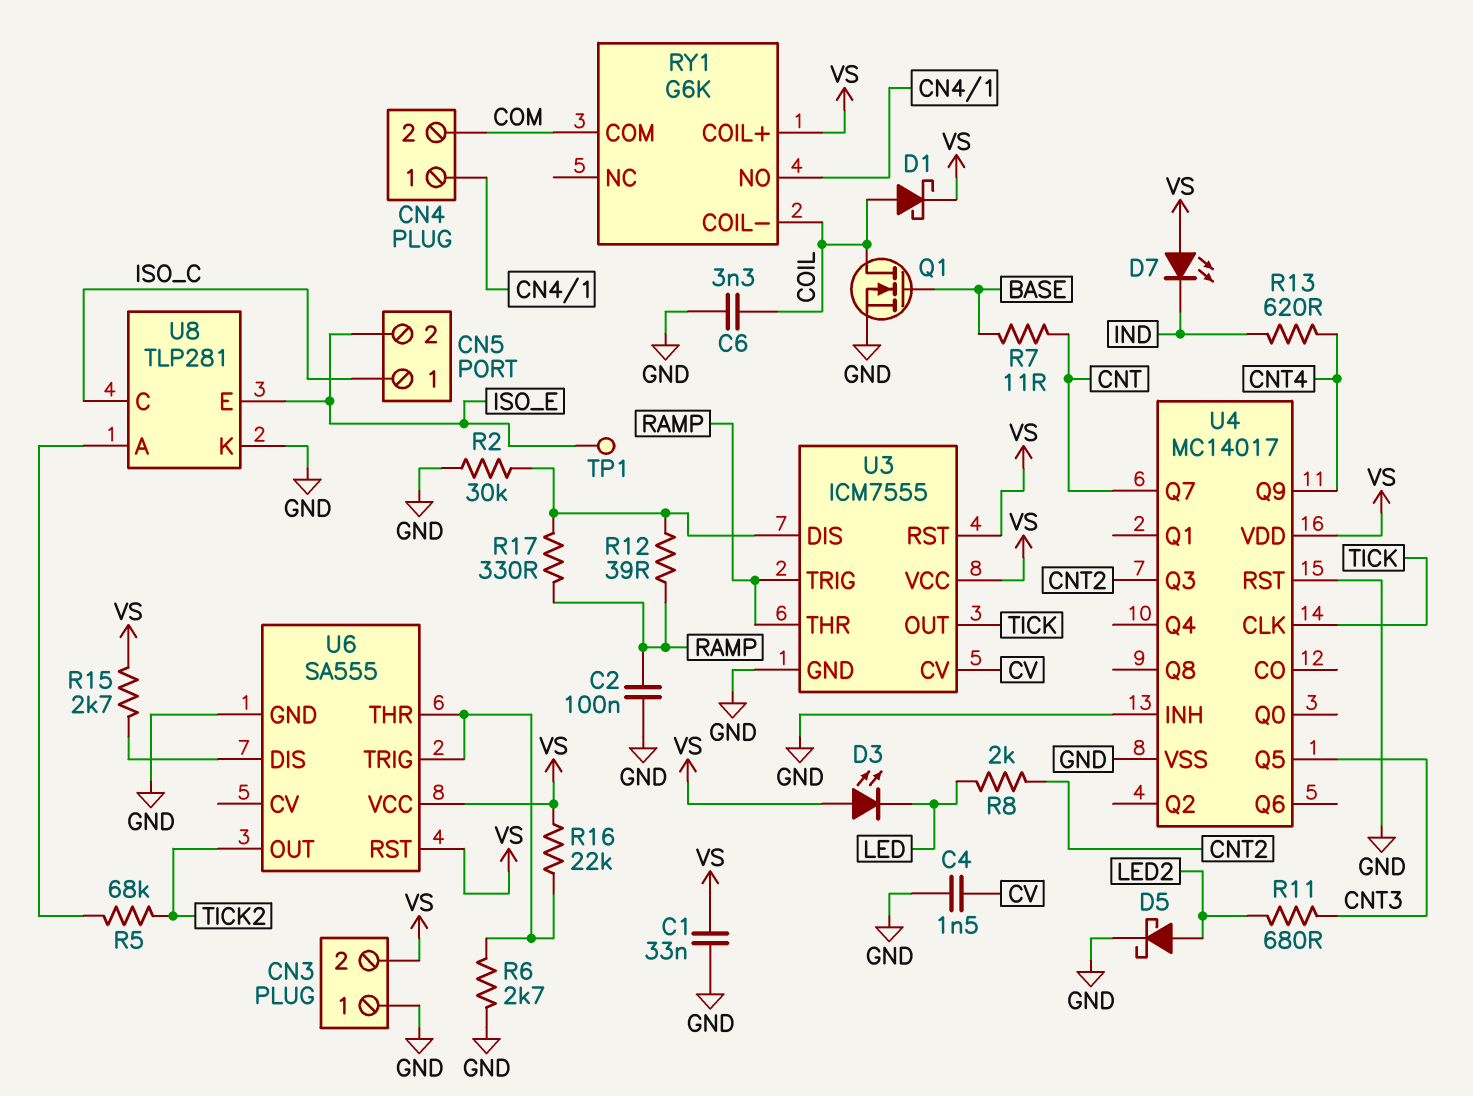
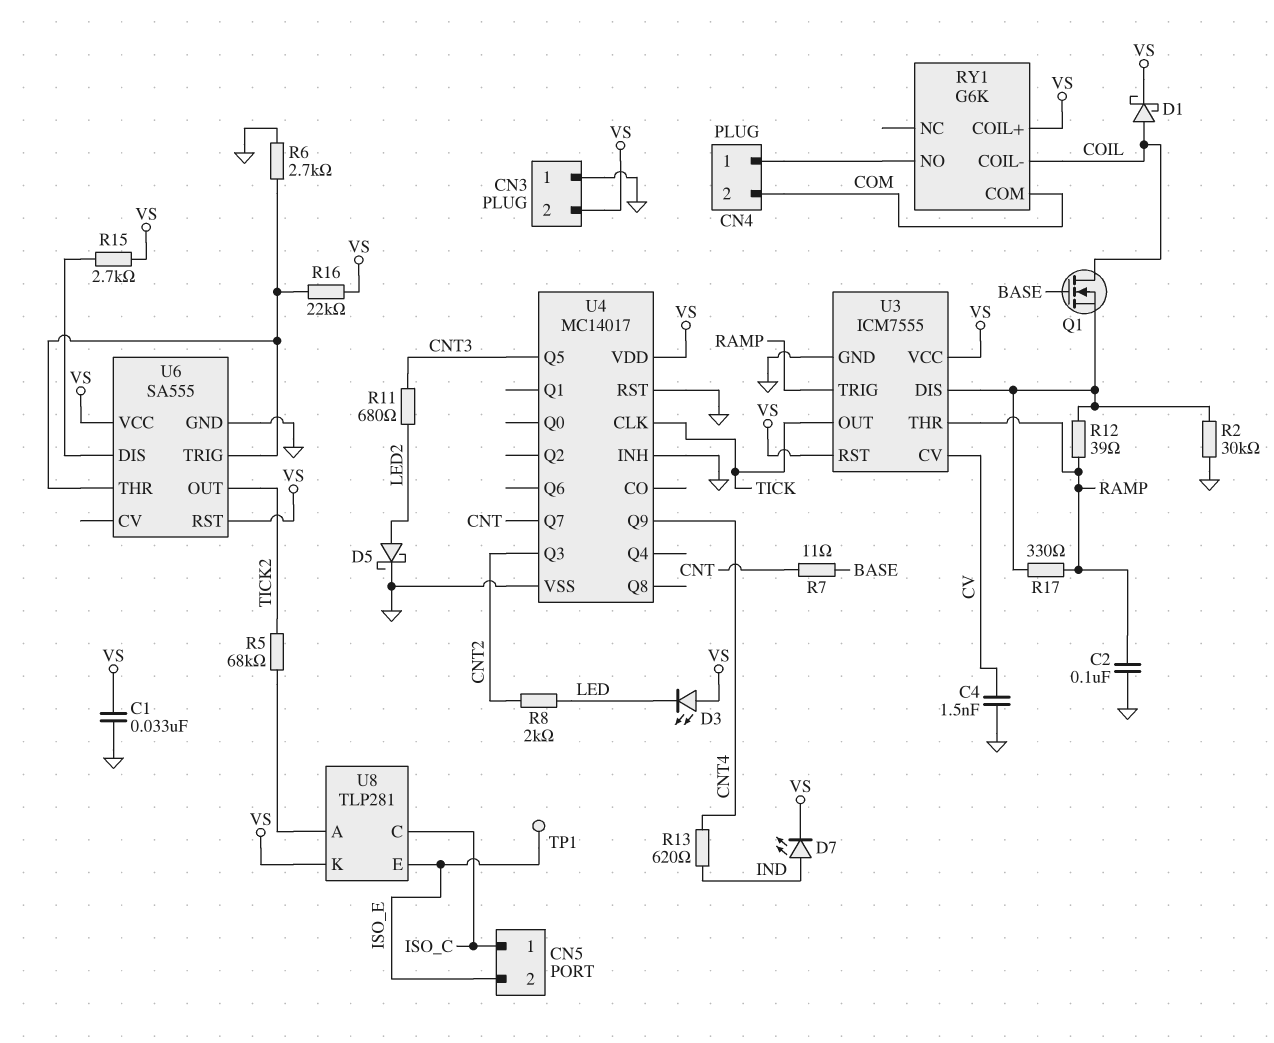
C6: 3.3nF (COIL, GND) -> none
D7: LED (A VS, K IND) -> LED (A IND, K VS)
Q1: NMOS (G BASE, D COIL, S GND) -> NMOS (G BASE, D COIL, S U3/DIS)
U8 pin K: GND -> VS

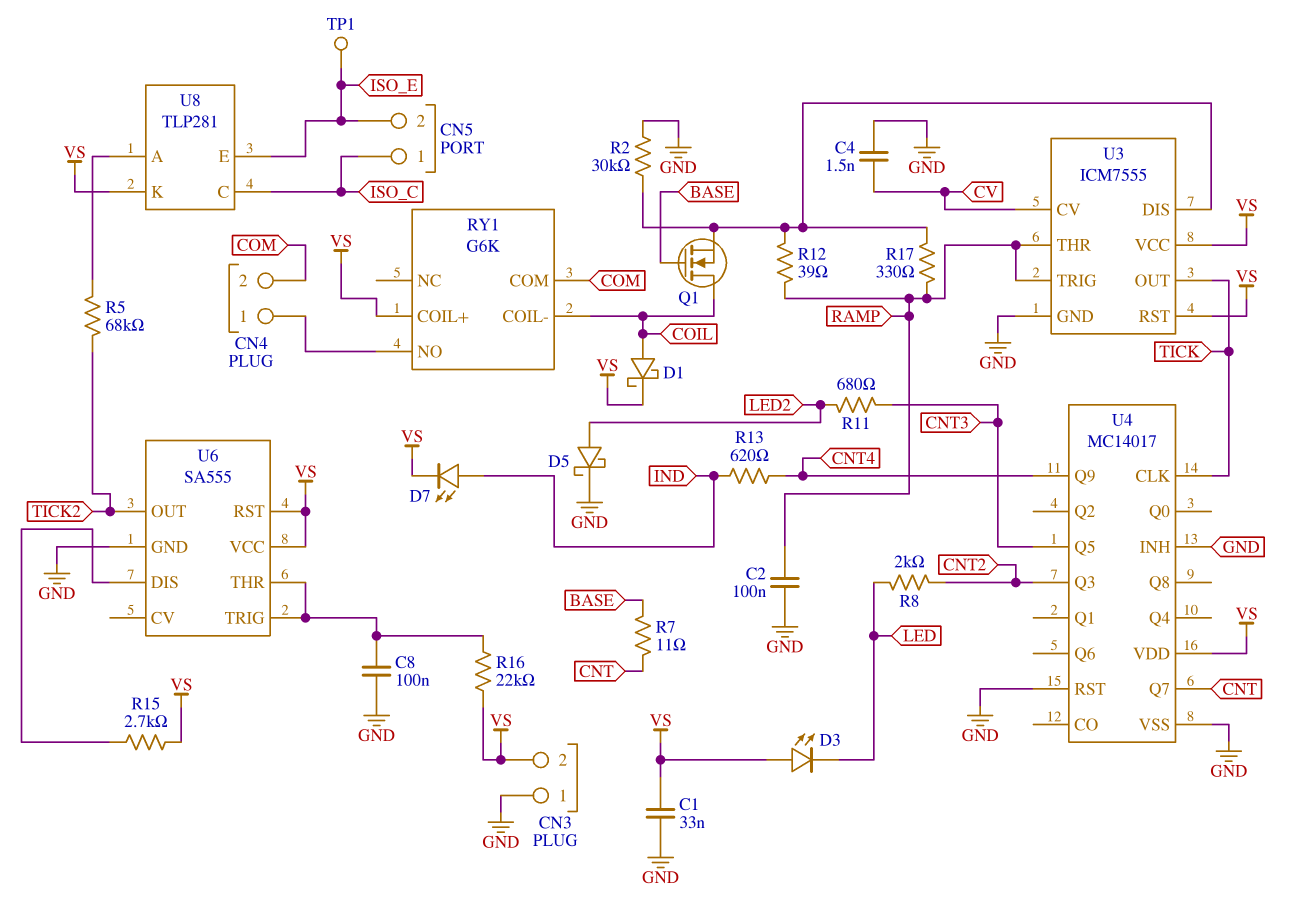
C8: none -> 100nF (GND, U6/THR)
R6: 2.7k (GND, U6/THR) -> none

